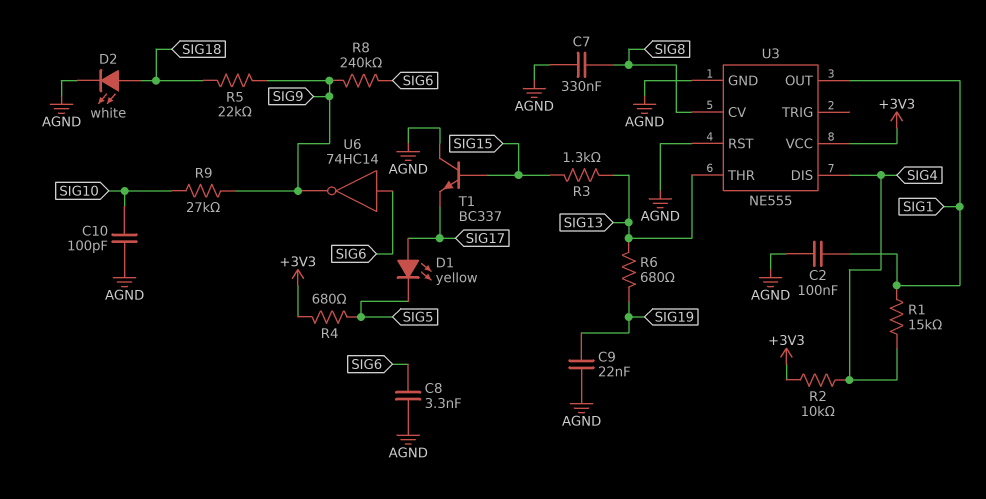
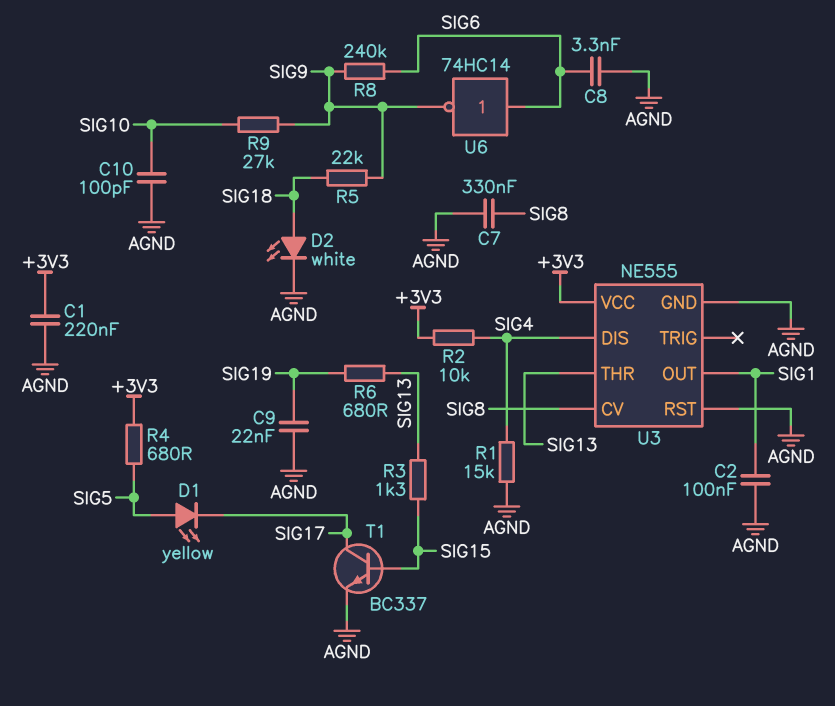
C1: none -> 220nF (+3V3, AGND)
D1: LED yellow (A SIG17, K SIG5) -> LED yellow (A SIG5, K SIG17)
R1: 15k (SIG1, SIG4) -> 15k (AGND, SIG4)
T1: NPN BC337 (B SIG15, C AGND, E SIG17) -> NPN BC337 (B SIG15, C SIG17, E AGND)

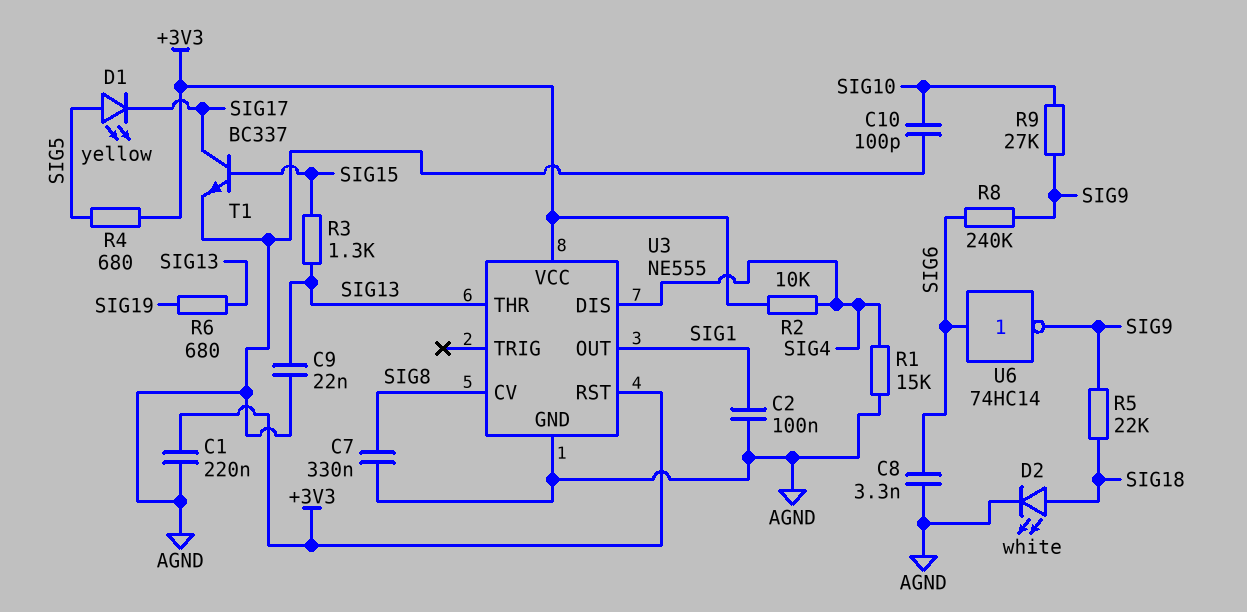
C9: 22nF (AGND, SIG19) -> 22nF (AGND, SIG13)
U3 pin RST: AGND -> +3V3

